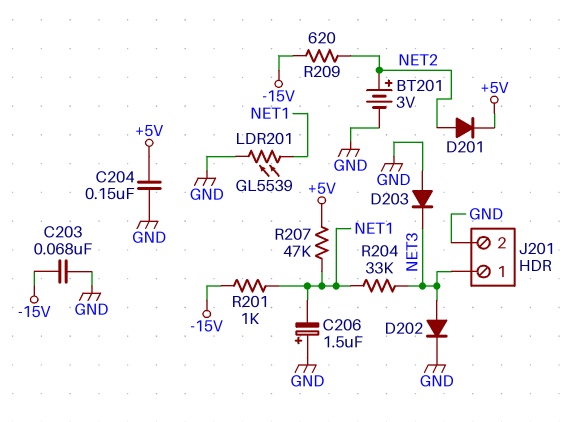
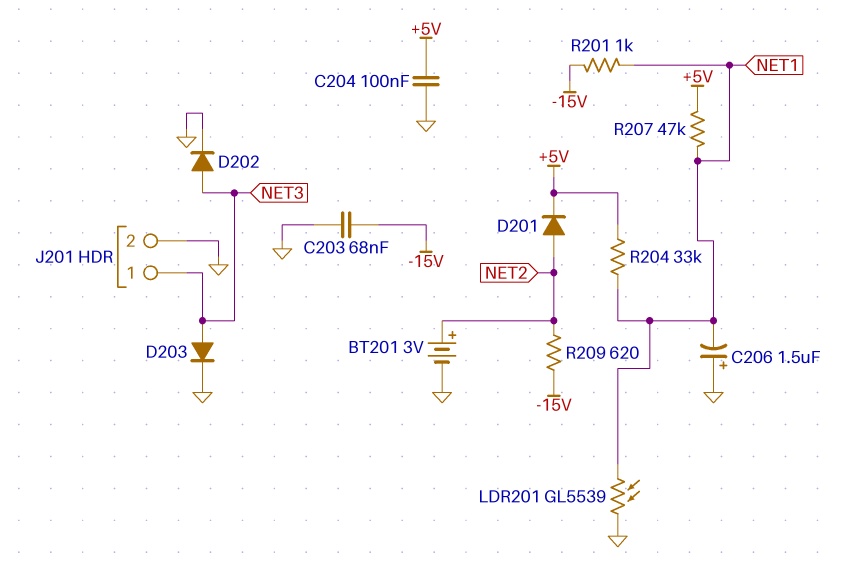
C204: 150nF (+5V, GND) -> 100nF (+5V, GND)
D203: diode (A GND, K NET3) -> diode (A NET3, K GND)
R204: 33k (NET1, NET3) -> 33k (+5V, NET1)

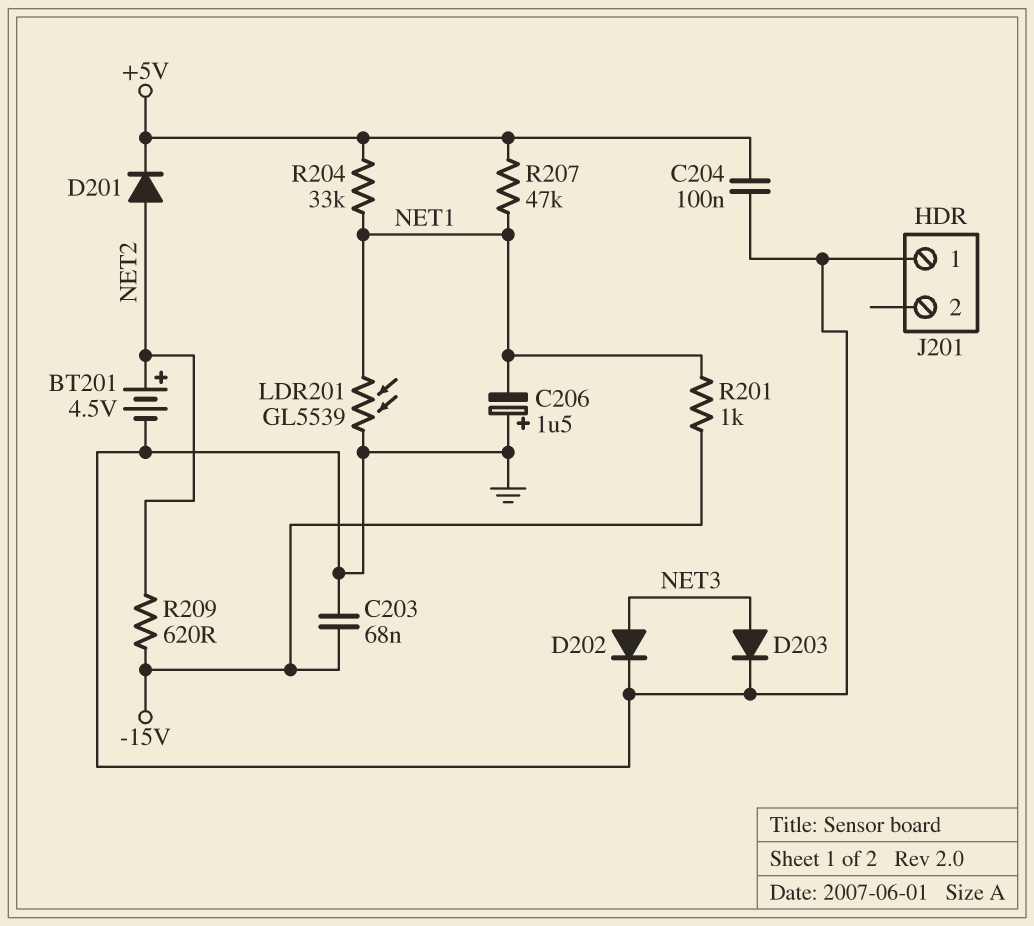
BT201: 3V (plus NET2, minus GND) -> 4.5V (plus NET2, minus GND)
J201 pin 1: NET3 -> GND
J201 pin 2: GND -> none

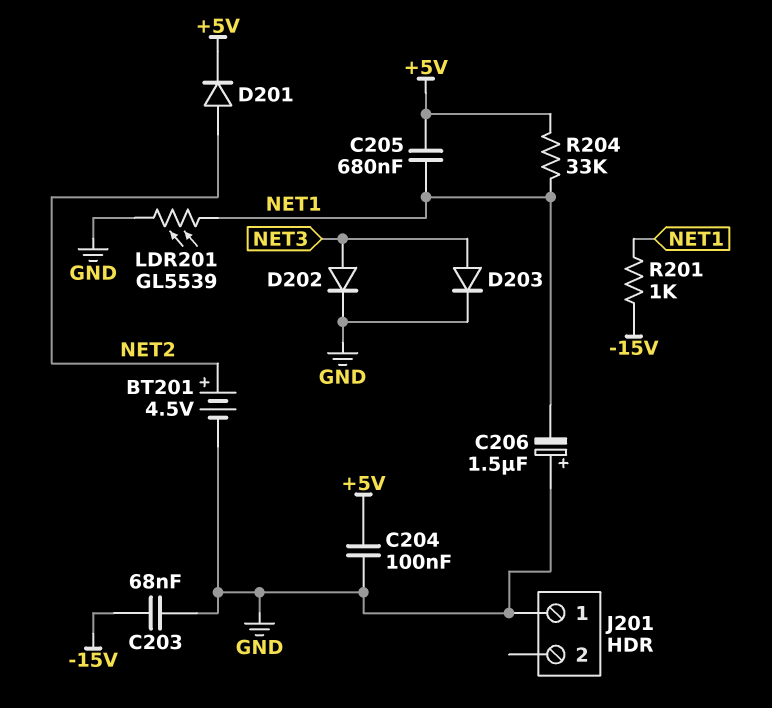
C205: none -> 680nF (+5V, NET1)
R207: 47k (+5V, NET1) -> none
R209: 620 (-15V, NET2) -> none

